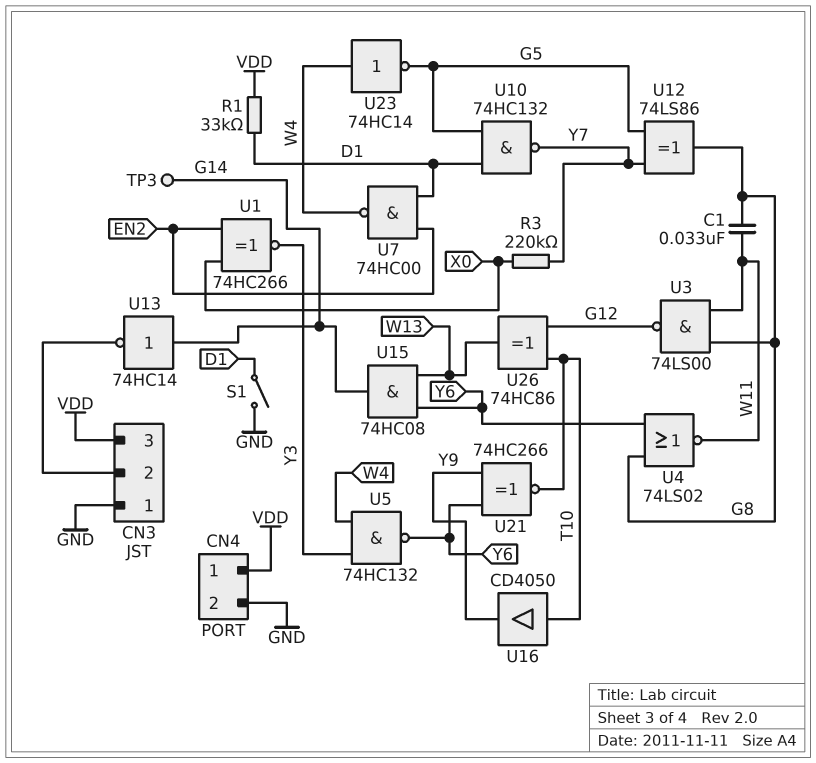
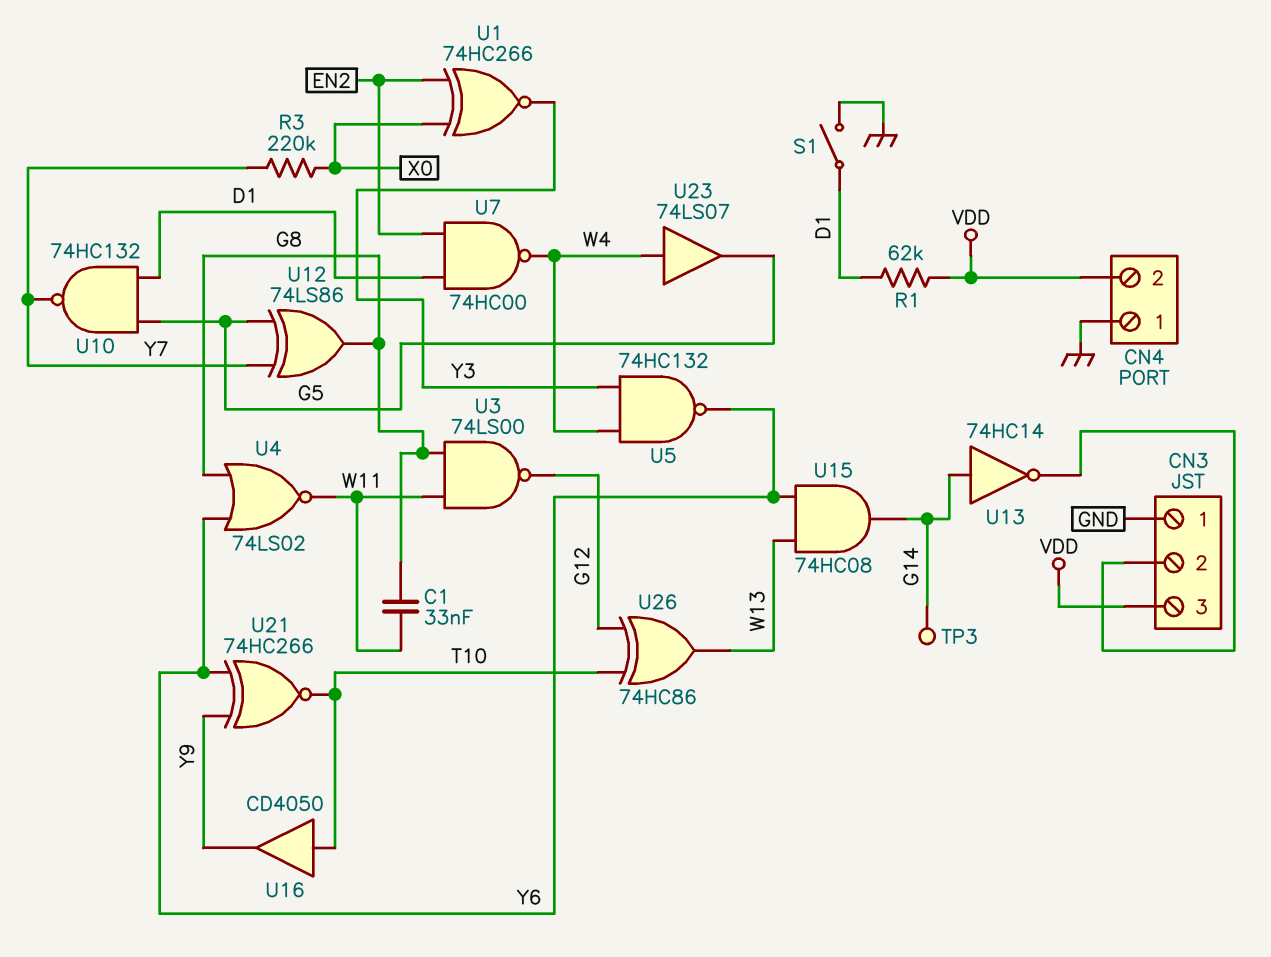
CN4 pin 1: VDD -> GND
CN4 pin 2: GND -> VDD
R1: 33k (D1, VDD) -> 62k (D1, VDD)
U23: NOT 74HC14 (in W4, out G5) -> buffer 74LS07 (in W4, out G5)

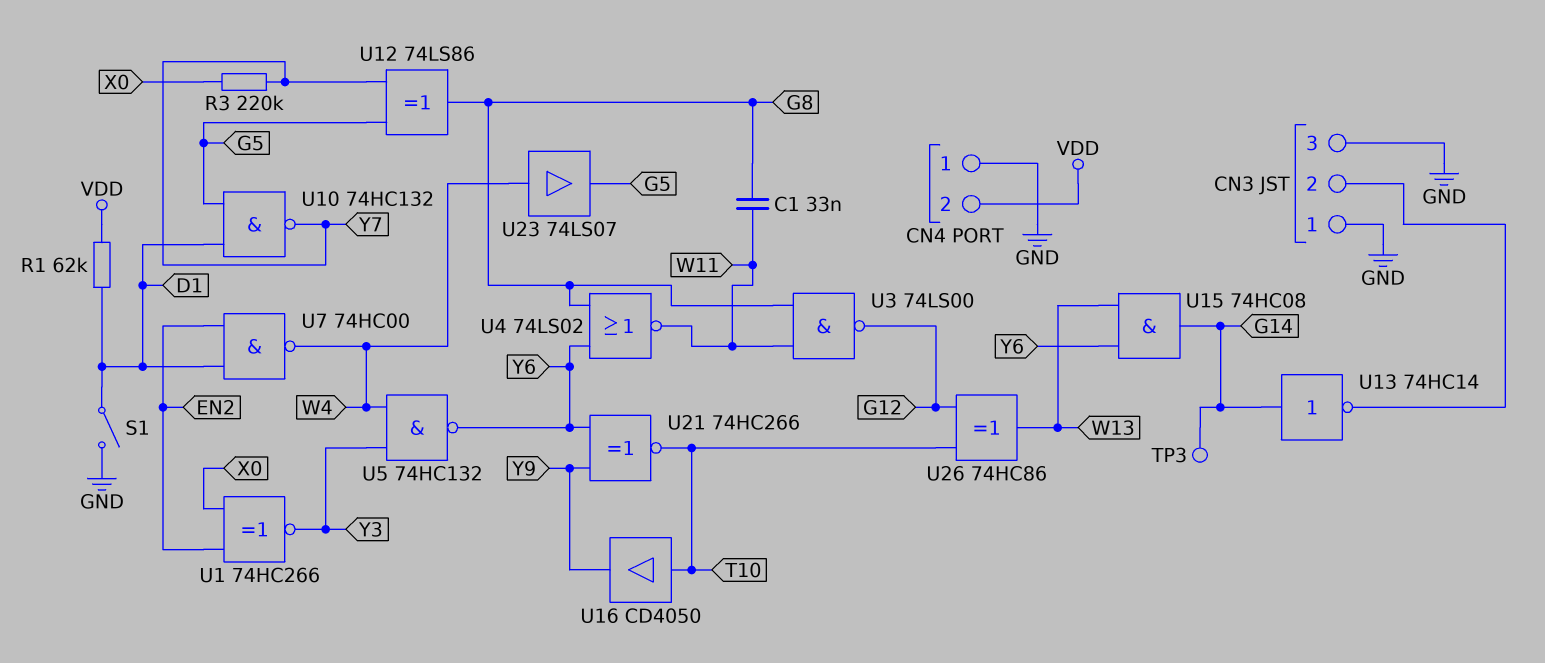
CN3 pin 3: VDD -> GND

